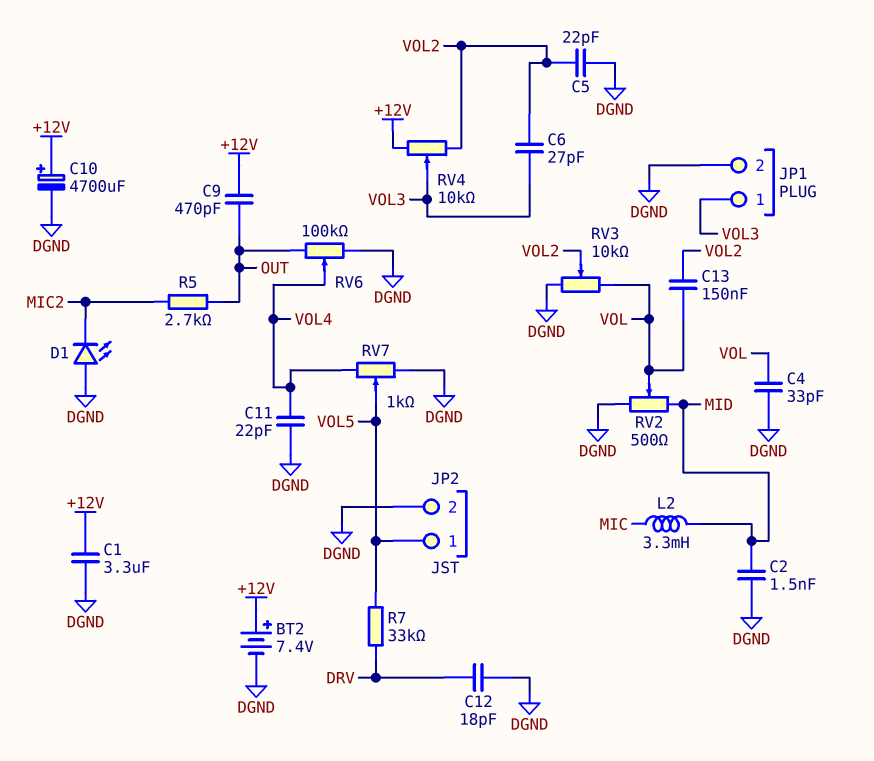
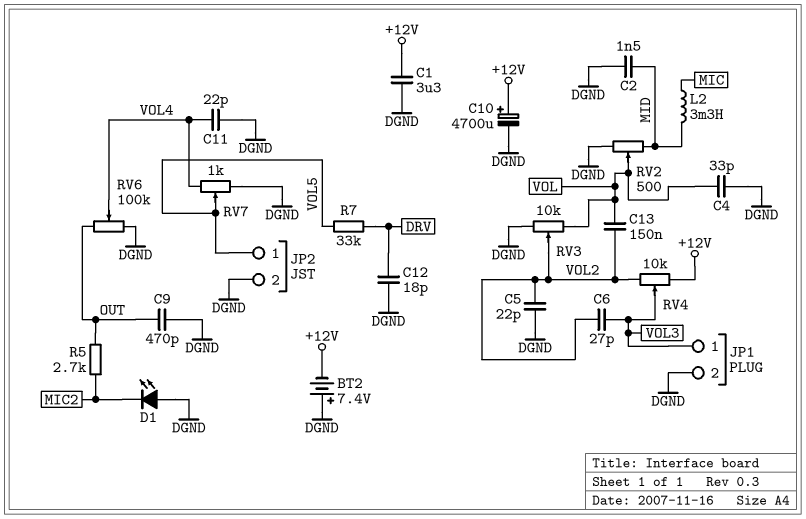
BT2: 7.4V (plus +12V, minus DGND) -> 7.4V (plus DGND, minus +12V)
C9: 470pF (+12V, OUT) -> 470pF (DGND, OUT)

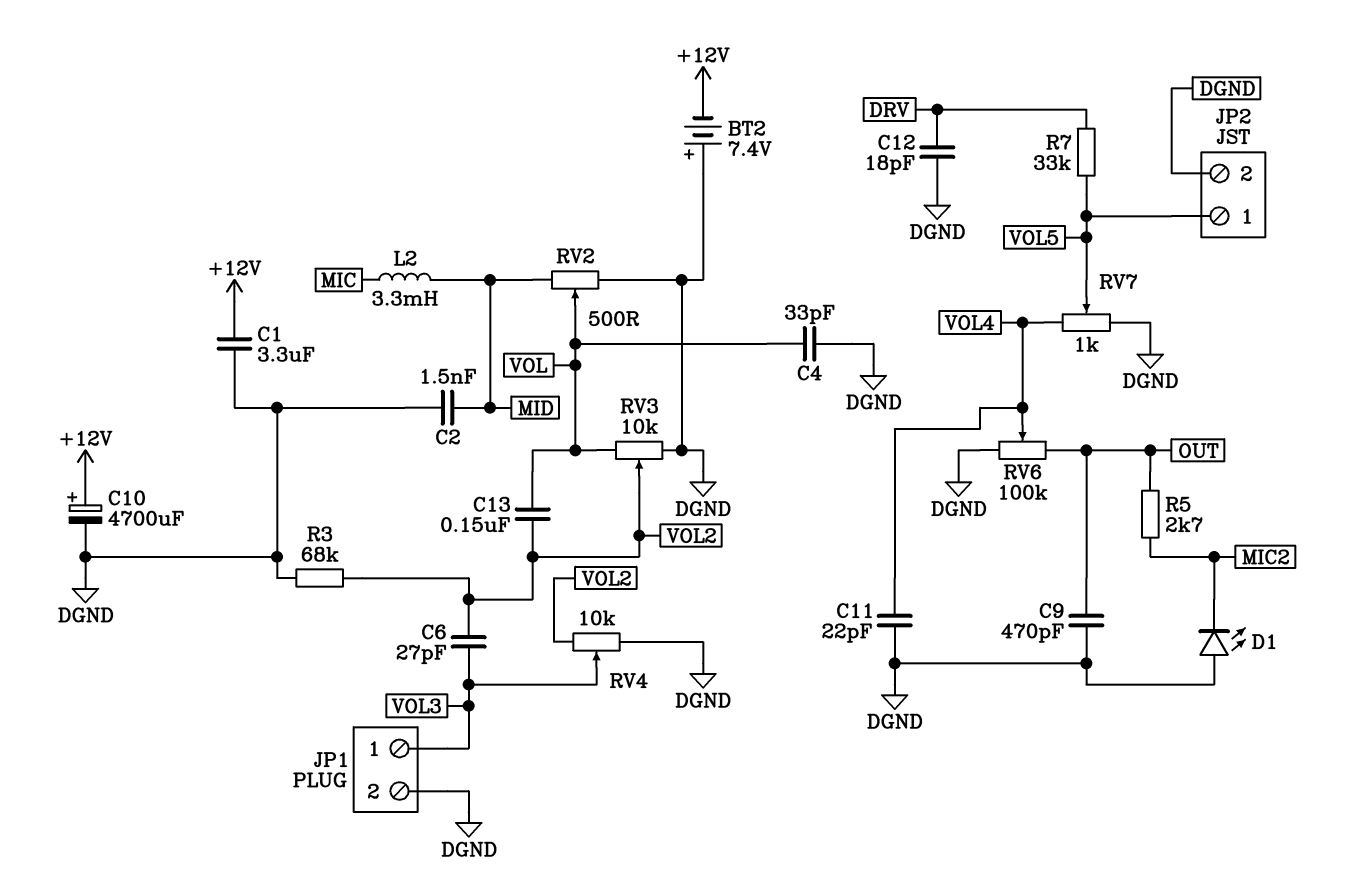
C5: 22pF (DGND, VOL2) -> none
R3: none -> 68k (DGND, VOL2)
RV4: 10k (+12V, VOL2, wiper VOL3) -> 10k (DGND, VOL2, wiper VOL3)

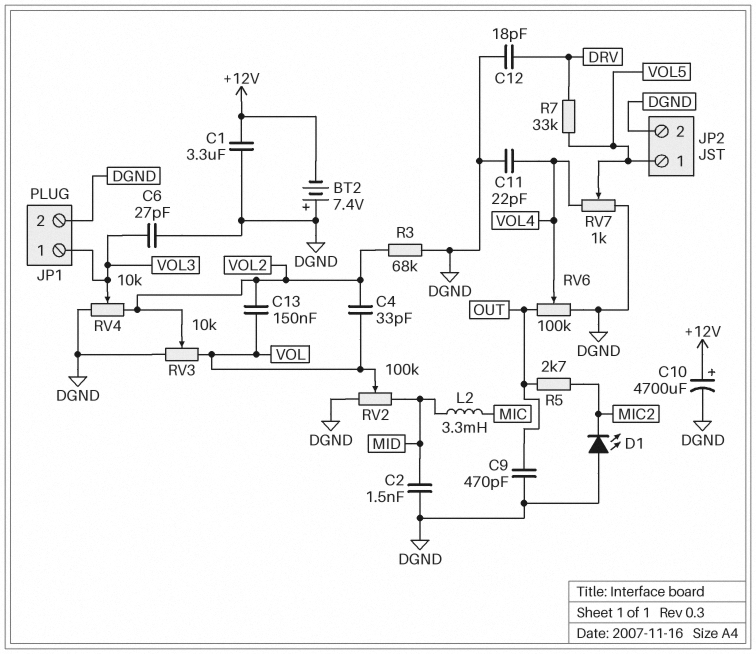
C4: 33pF (DGND, VOL) -> 33pF (VOL, VOL2)
C6: 27pF (VOL2, VOL3) -> 27pF (DGND, VOL3)
RV2: 500 (DGND, MID, wiper VOL) -> 100k (DGND, MID, wiper VOL)

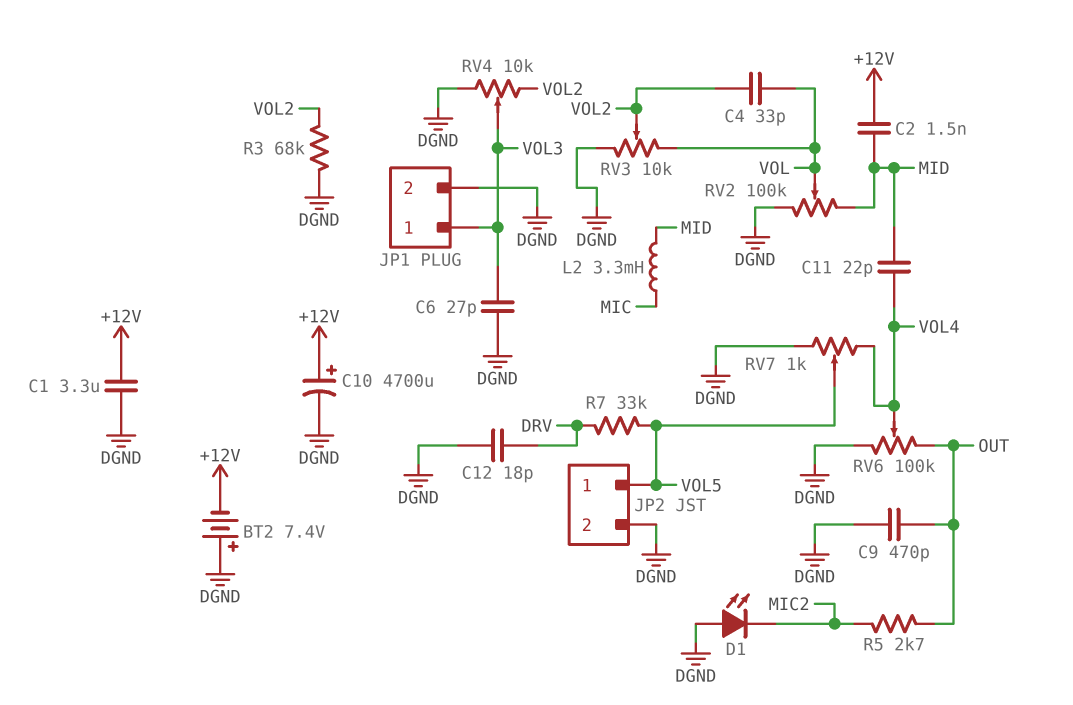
C2: 1.5nF (DGND, MID) -> 1.5nF (+12V, MID)
C11: 22pF (DGND, VOL4) -> 22pF (MID, VOL4)
C13: 150nF (VOL, VOL2) -> none

